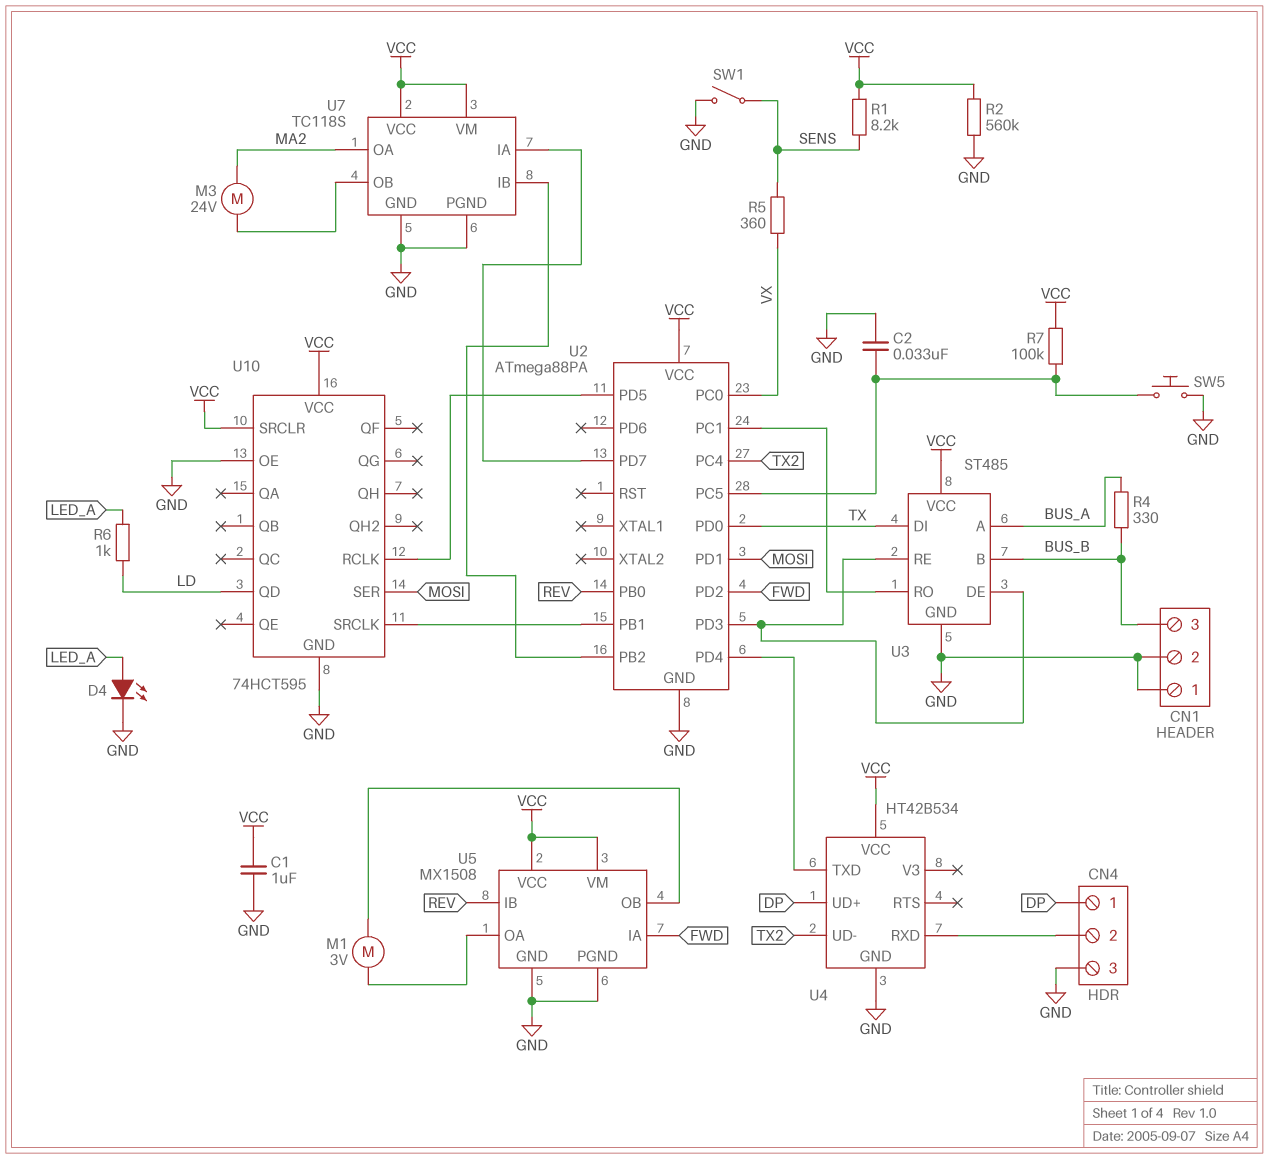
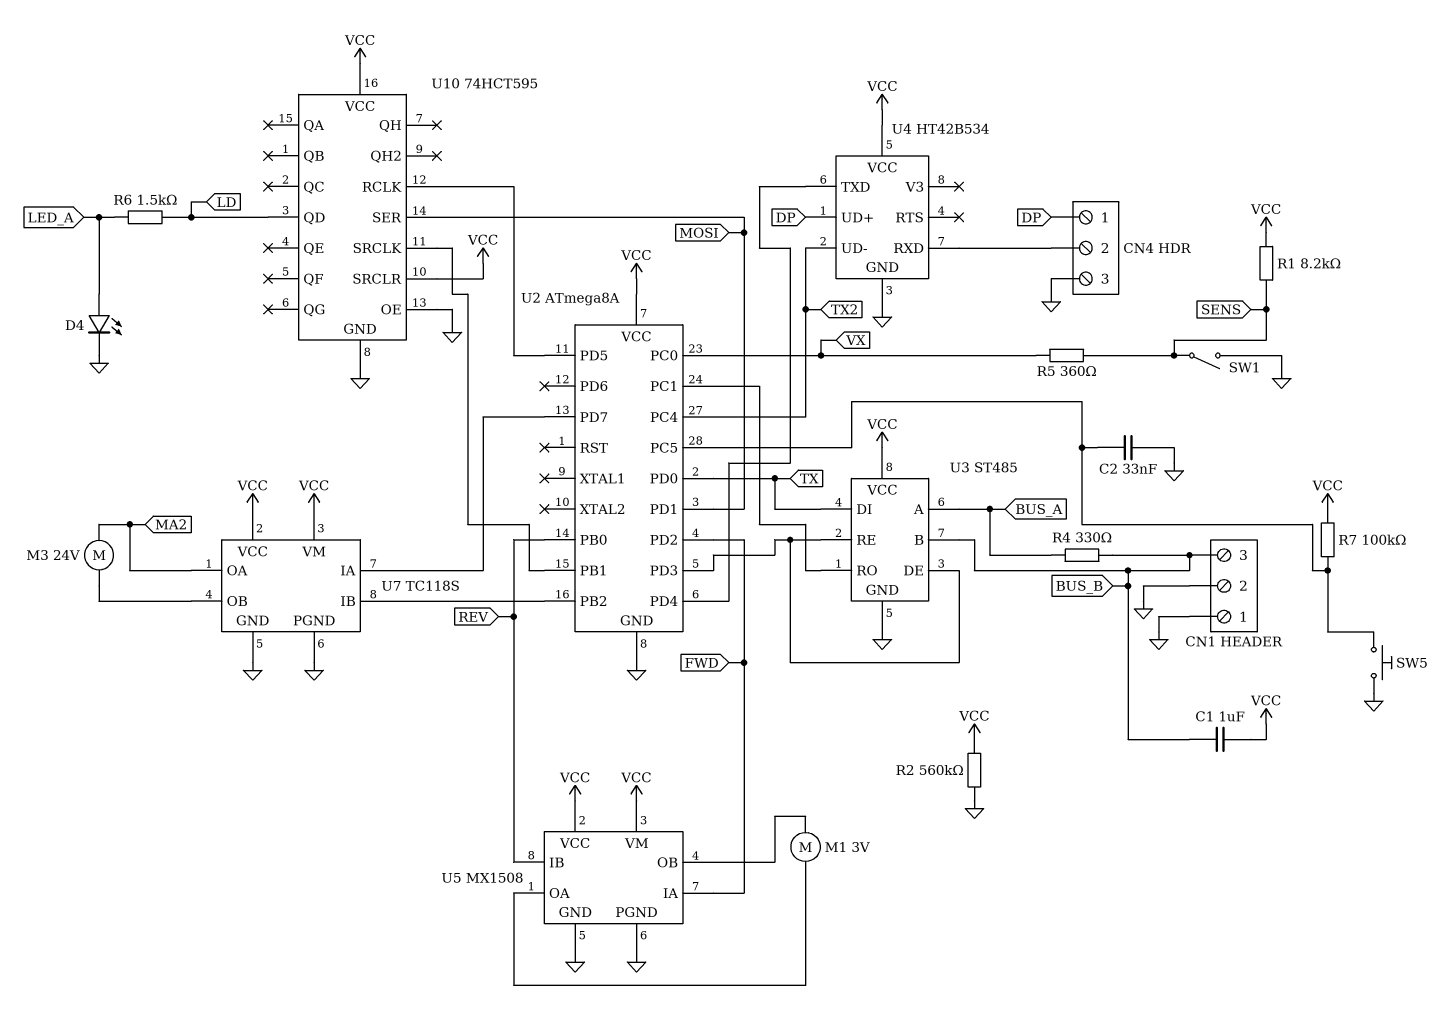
C1: 1uF (GND, VCC) -> 1uF (BUS_B, VCC)
R6: 1k (LD, LED_A) -> 1.5k (LD, LED_A)
U2: ATmega88PA -> ATmega8A

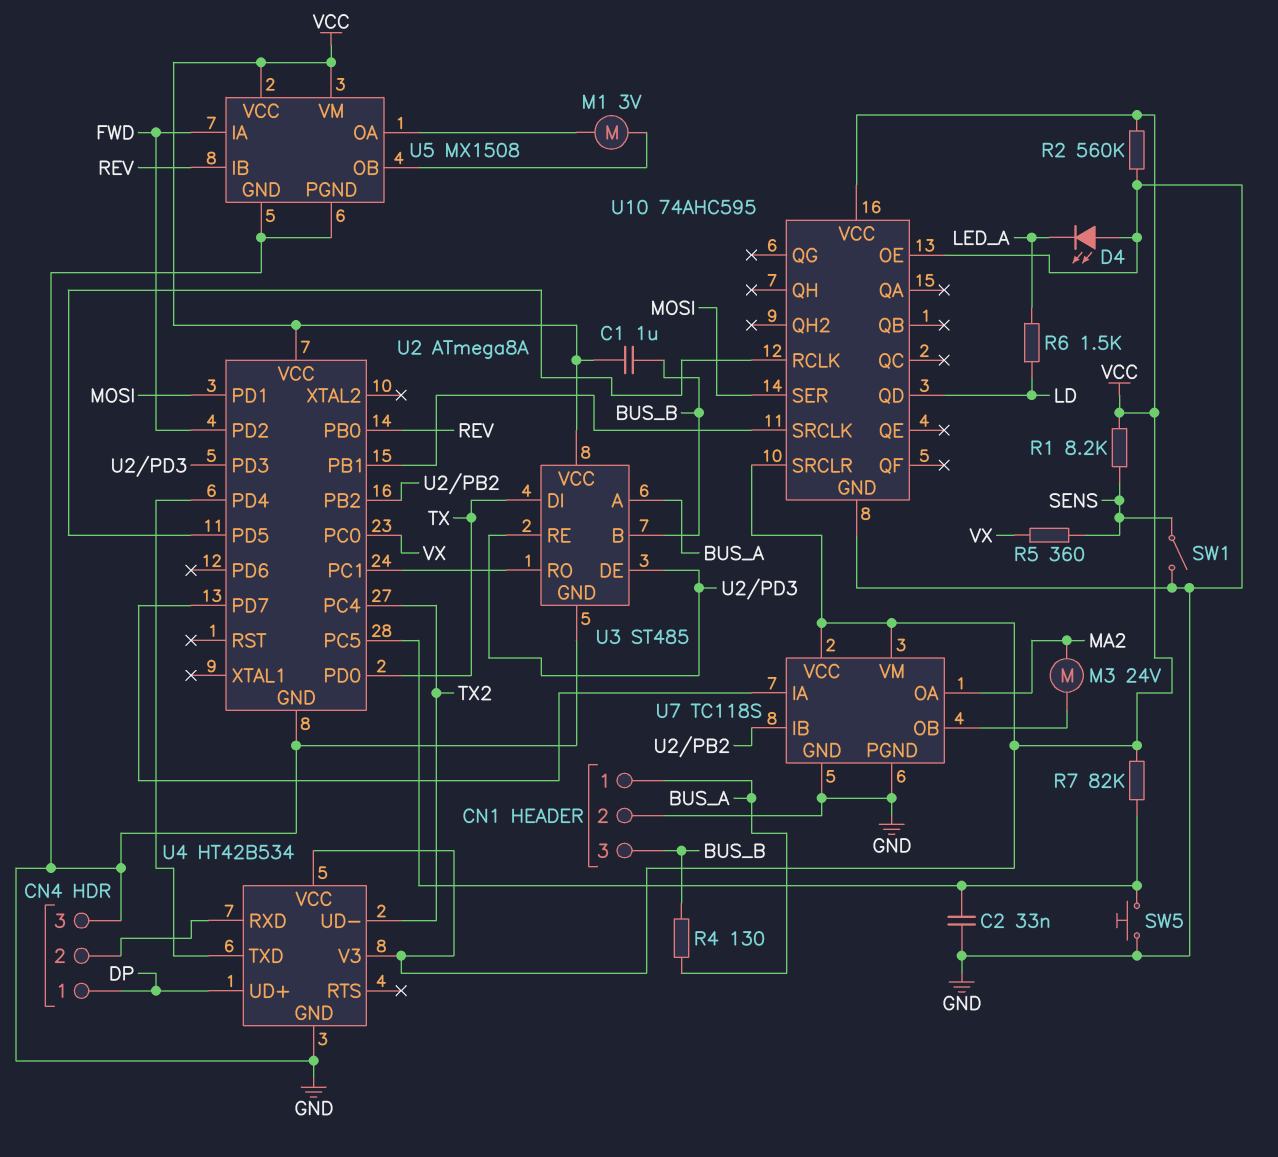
CN1 pin 1: GND -> BUS_A
D4: LED (A LED_A, K GND) -> LED (A GND, K LED_A)
R4: 330 (BUS_A, BUS_B) -> 130 (BUS_A, BUS_B)
R7: 100k (U2/PC5, VCC) -> 82k (U2/PC5, VCC)
U4 pin V3: none -> VCC
U10: 74HCT595 -> 74AHC595

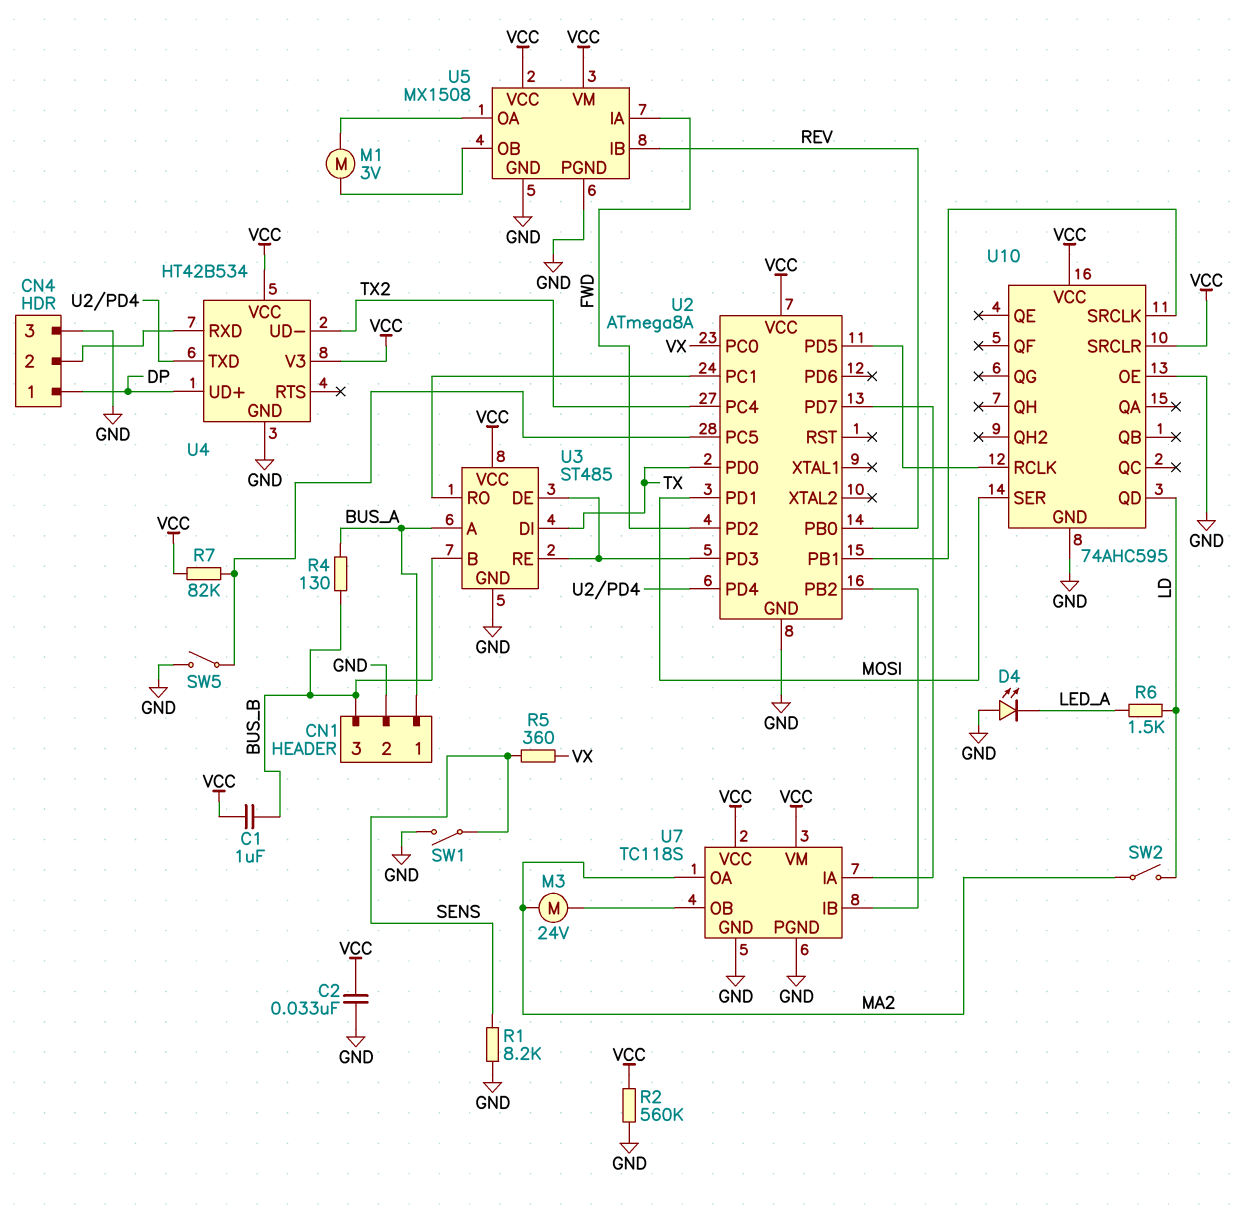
C2: 33nF (GND, U2/PC5) -> 33nF (GND, VCC)
R1: 8.2k (SENS, VCC) -> 8.2k (GND, SENS)
SW2: none -> switch (LD, MA2)
SW5: button (GND, U2/PC5) -> switch (GND, U2/PC5)

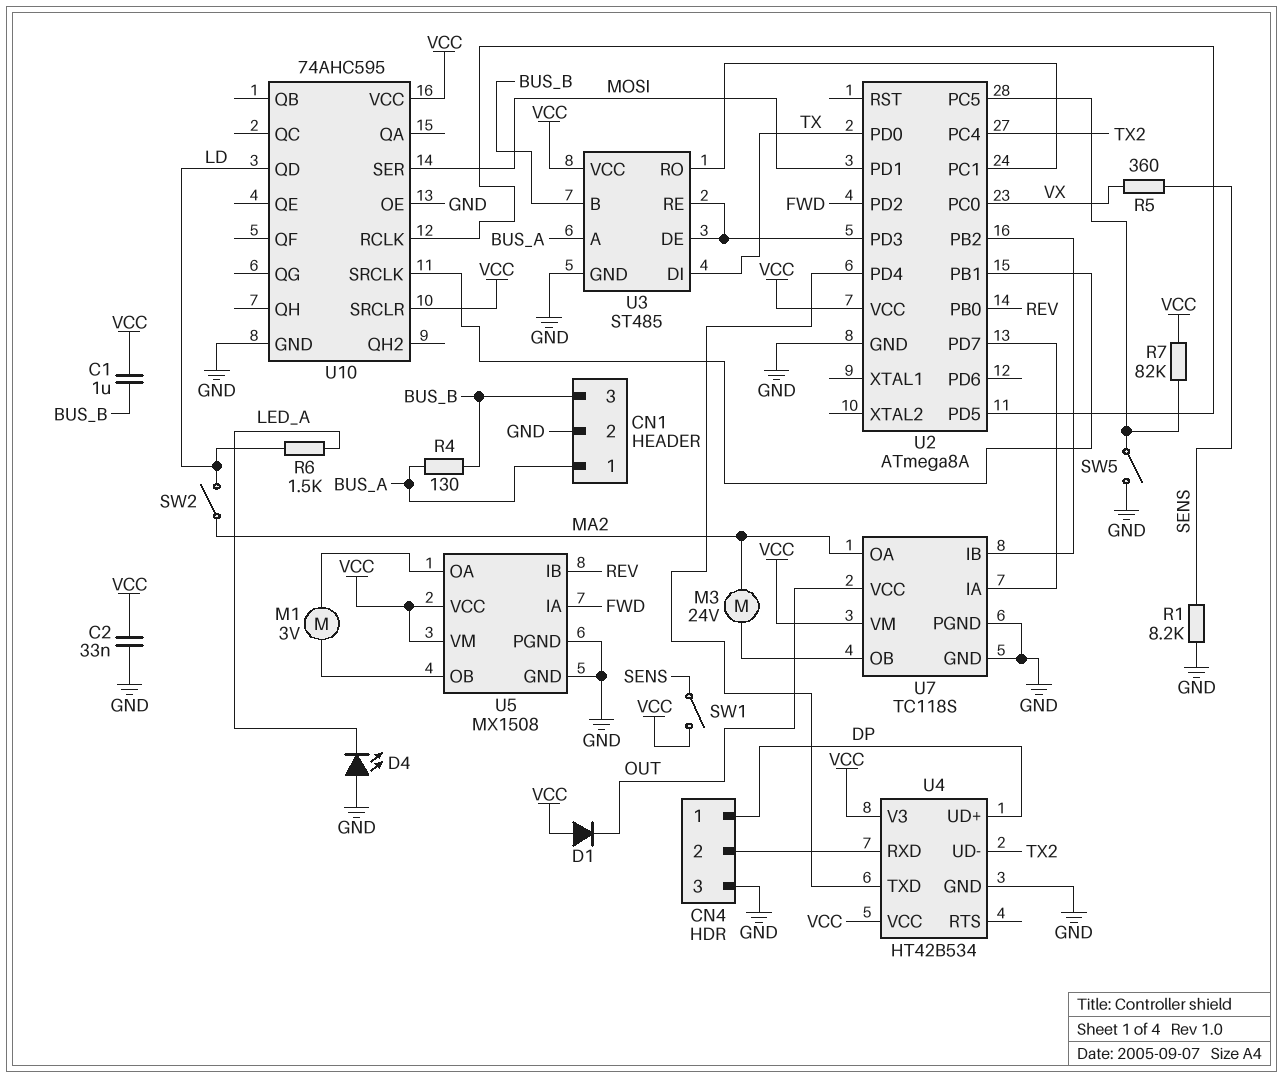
D1: none -> diode (A VCC, K OUT)
R2: 560k (GND, VCC) -> none
SW1: switch (GND, SENS) -> switch (SENS, VCC)
U7 pin VCC: VCC -> OUT

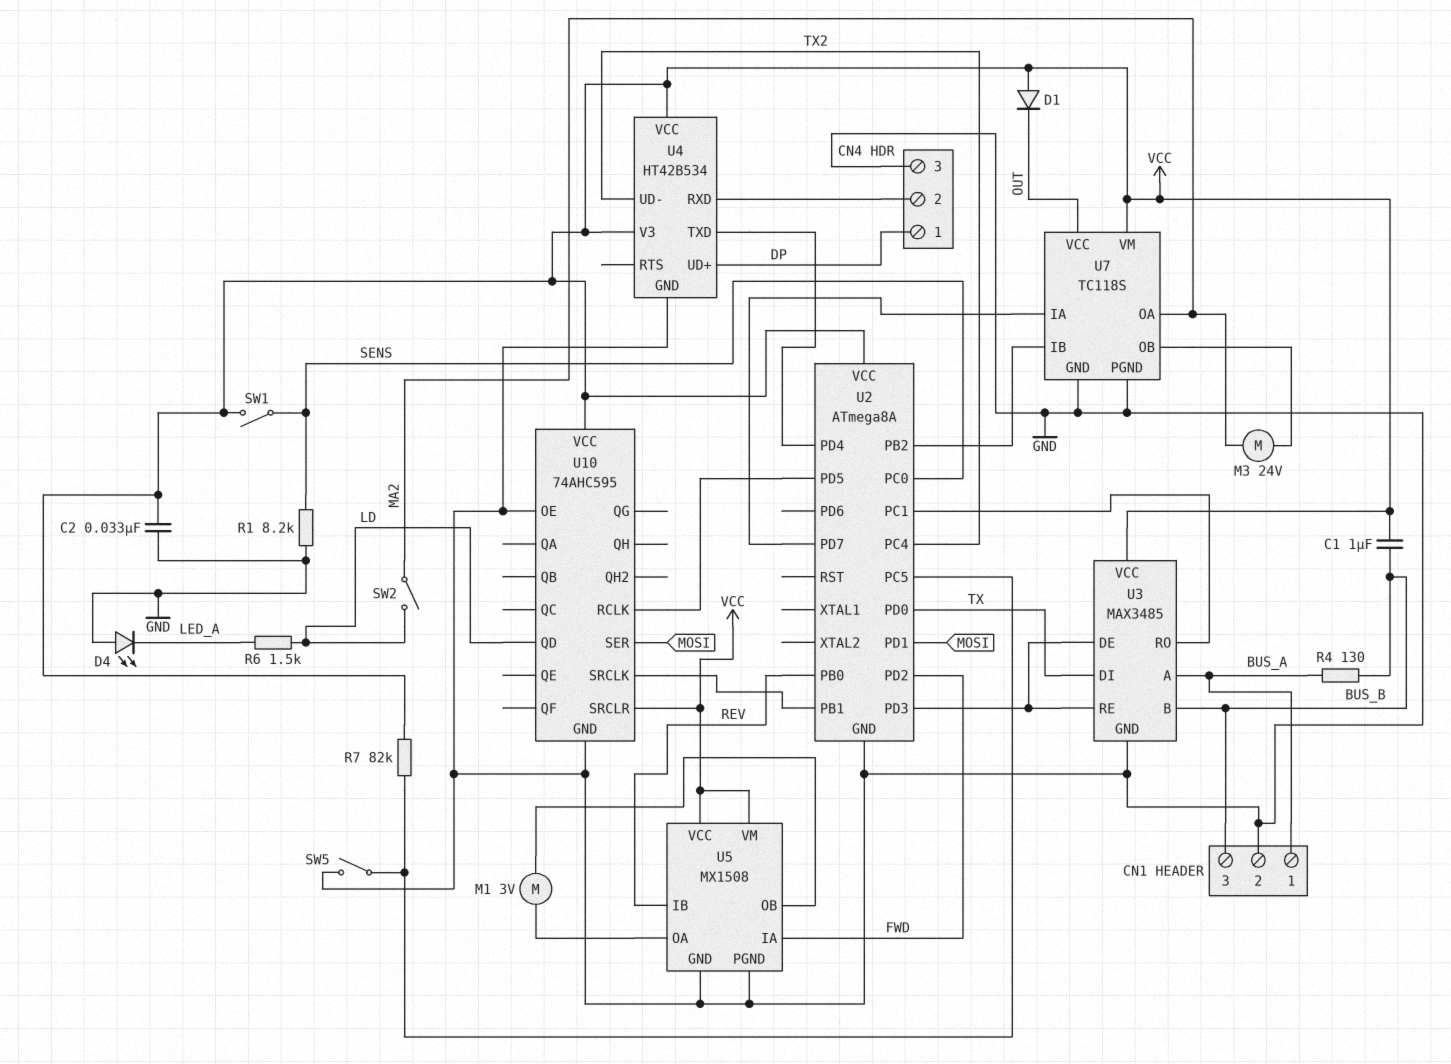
R5: 360 (SENS, VX) -> none
U2 pin PC0: VX -> SENS
U3: ST485 -> MAX3485

